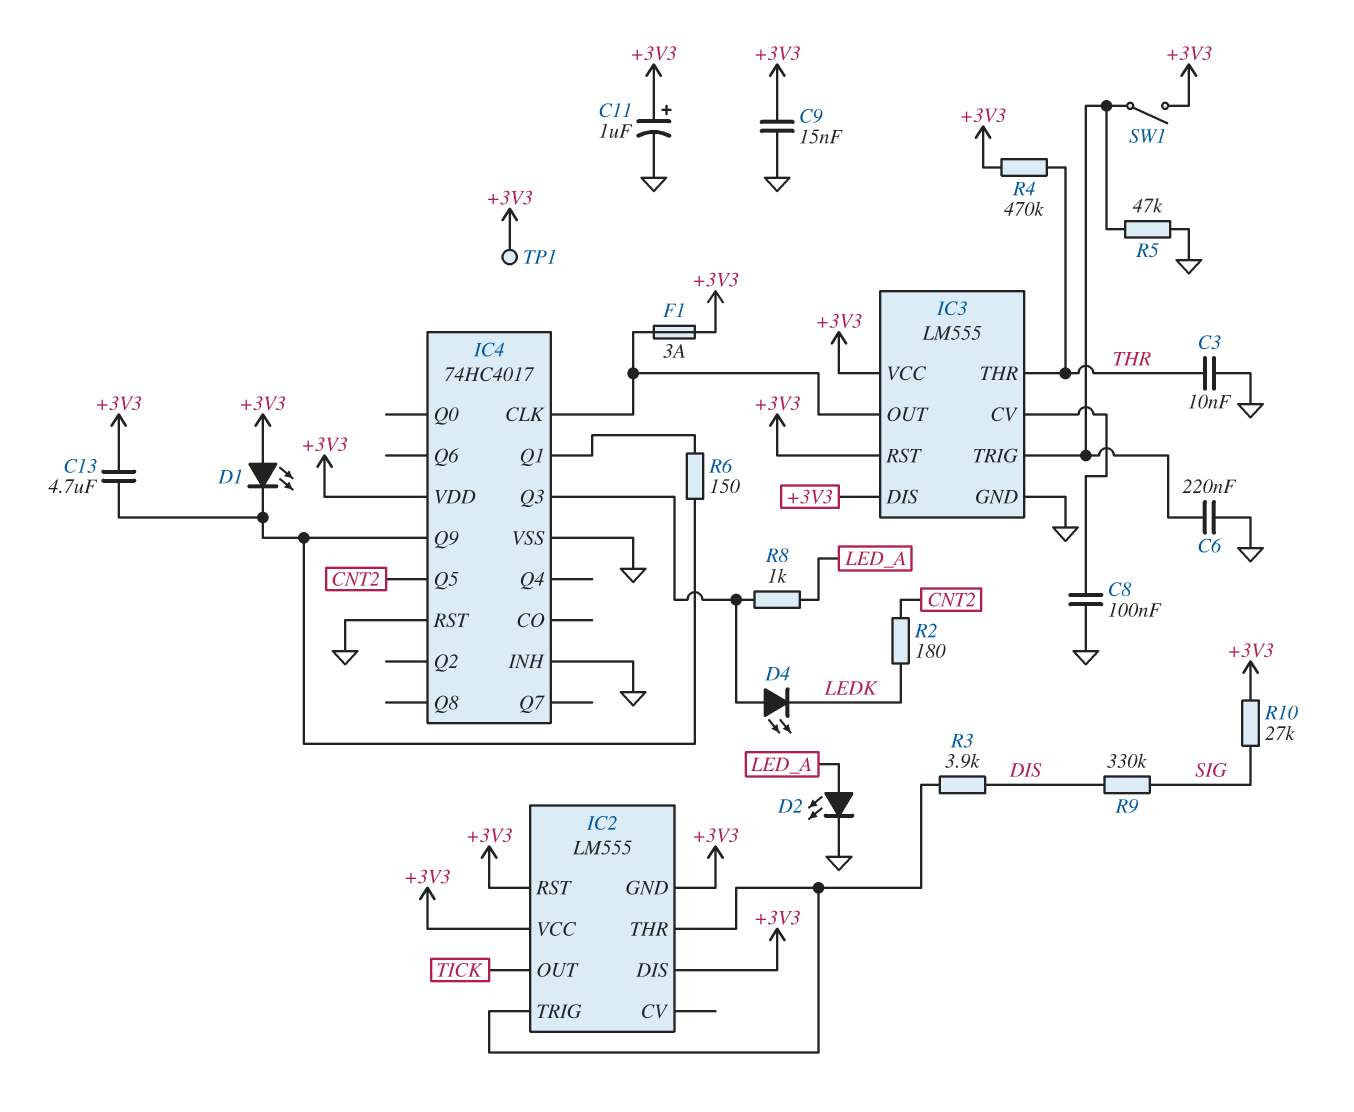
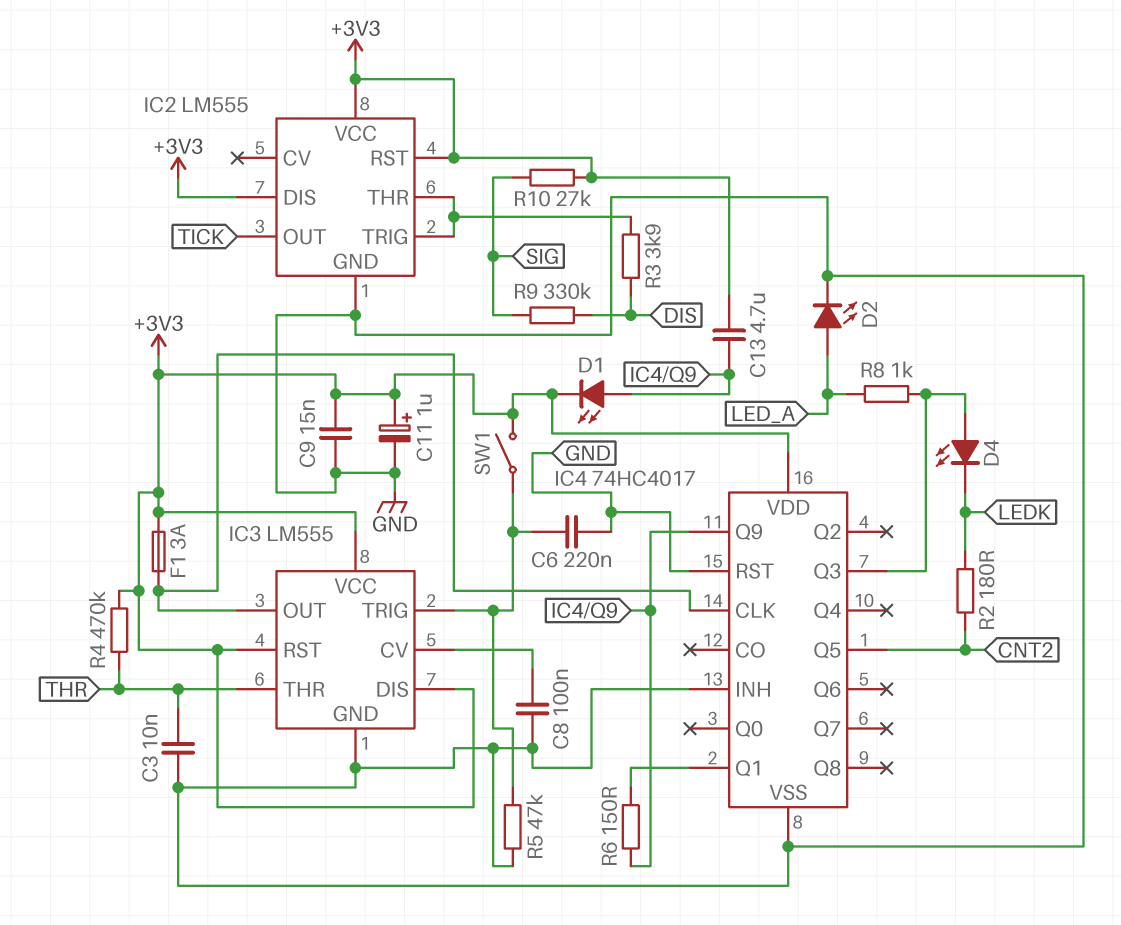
D1: LED (A +3V3, K IC4/Q9) -> LED (A IC4/Q9, K +3V3)
IC2 pin GND: +3V3 -> GND
TP1: test point (+3V3) -> none

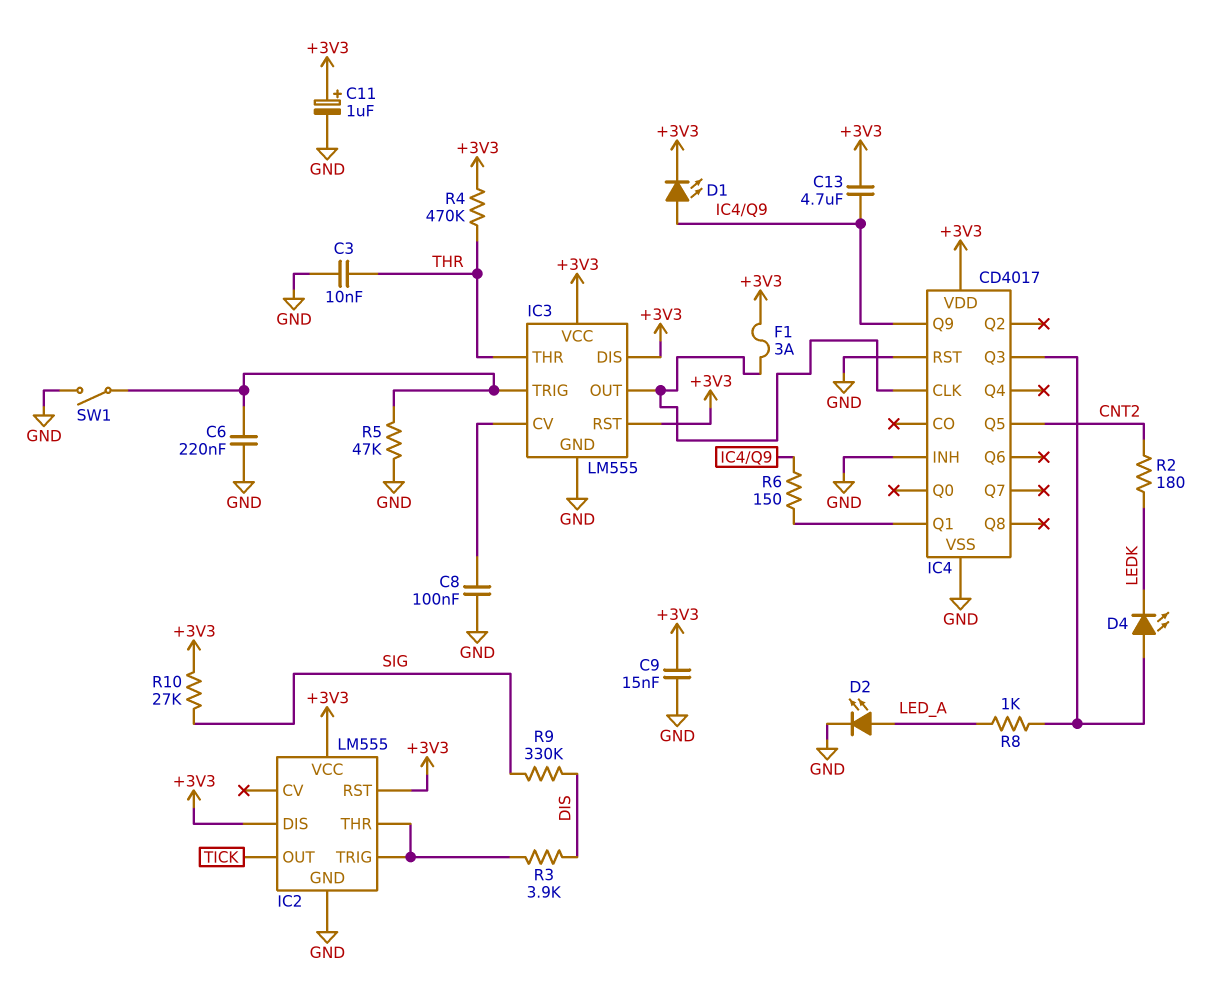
IC4: 74HC4017 -> CD4017
SW1: switch (+3V3, IC3/TRIG) -> switch (GND, IC3/TRIG)

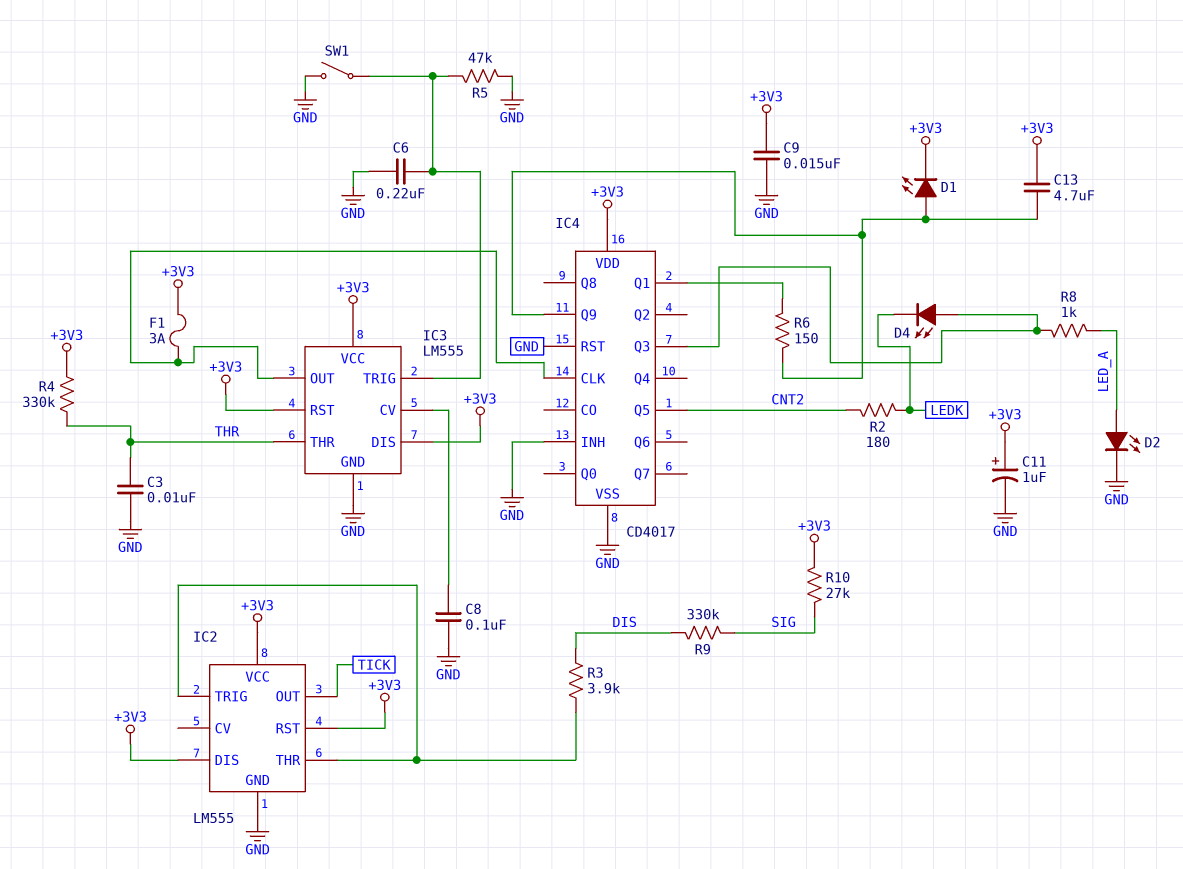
R4: 470k (+3V3, THR) -> 330k (+3V3, THR)

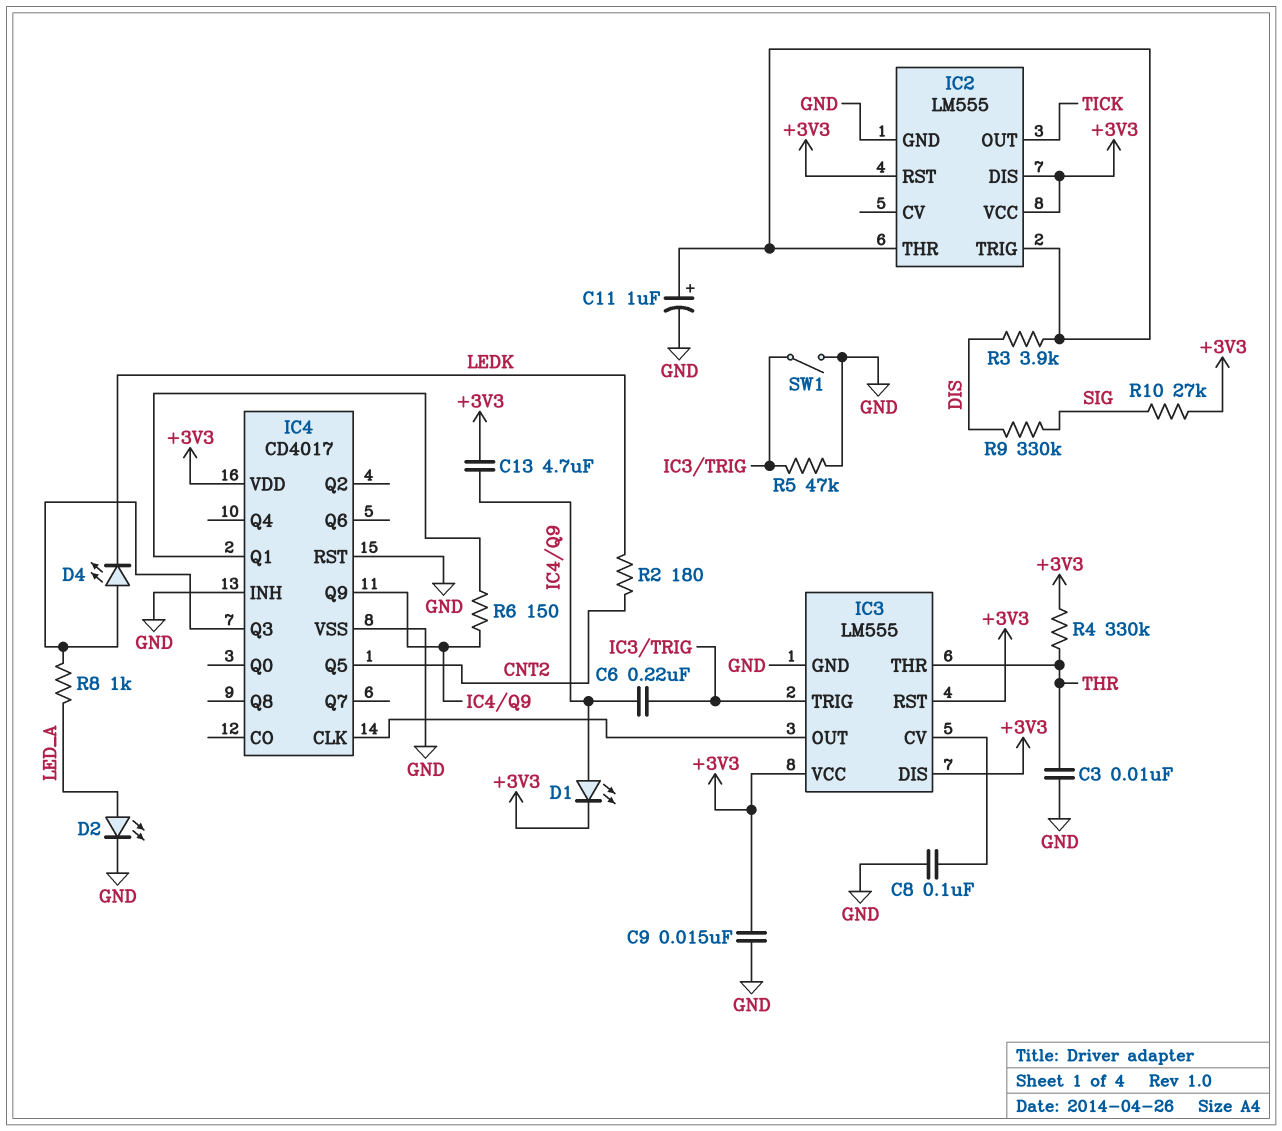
C6: 220nF (GND, IC3/TRIG) -> 220nF (IC3/TRIG, IC4/Q9)
C11: 1uF (plus +3V3, minus GND) -> 1uF (plus IC2/THR, minus GND)
F1: 3A (+3V3, IC3/OUT) -> none

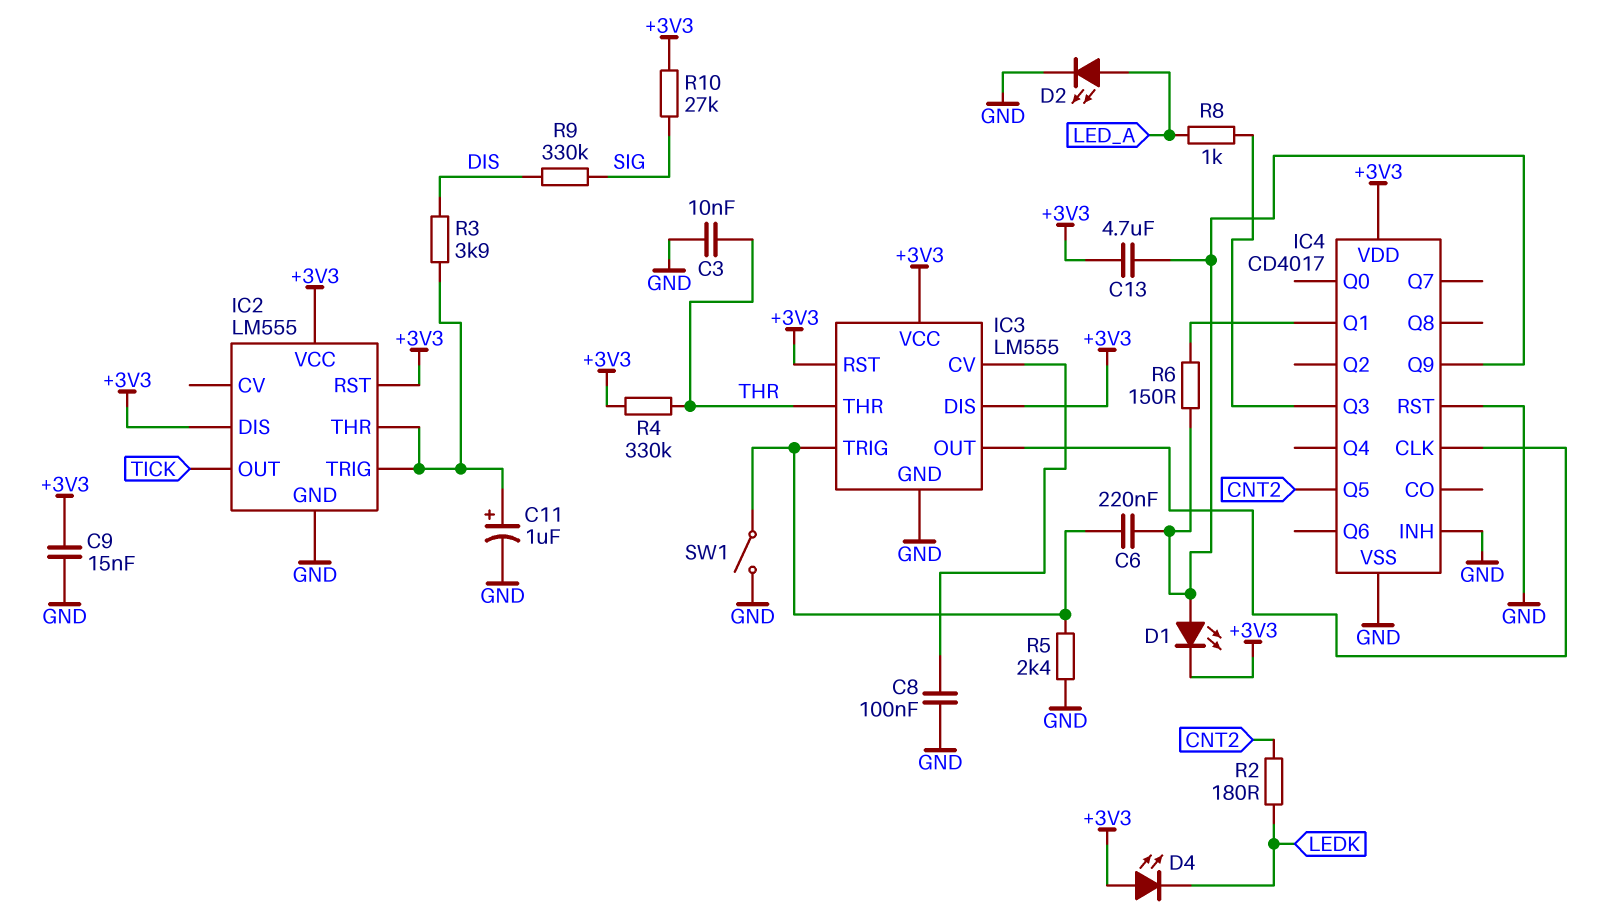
D4: LED (A IC4/Q3, K LEDK) -> LED (A +3V3, K LEDK)
R5: 47k (GND, IC3/TRIG) -> 2.4k (GND, IC3/TRIG)

